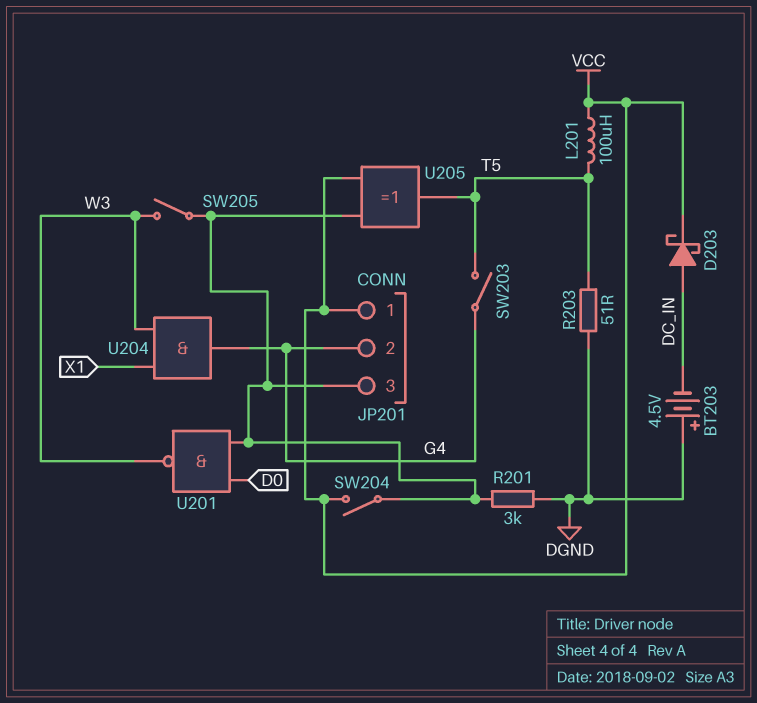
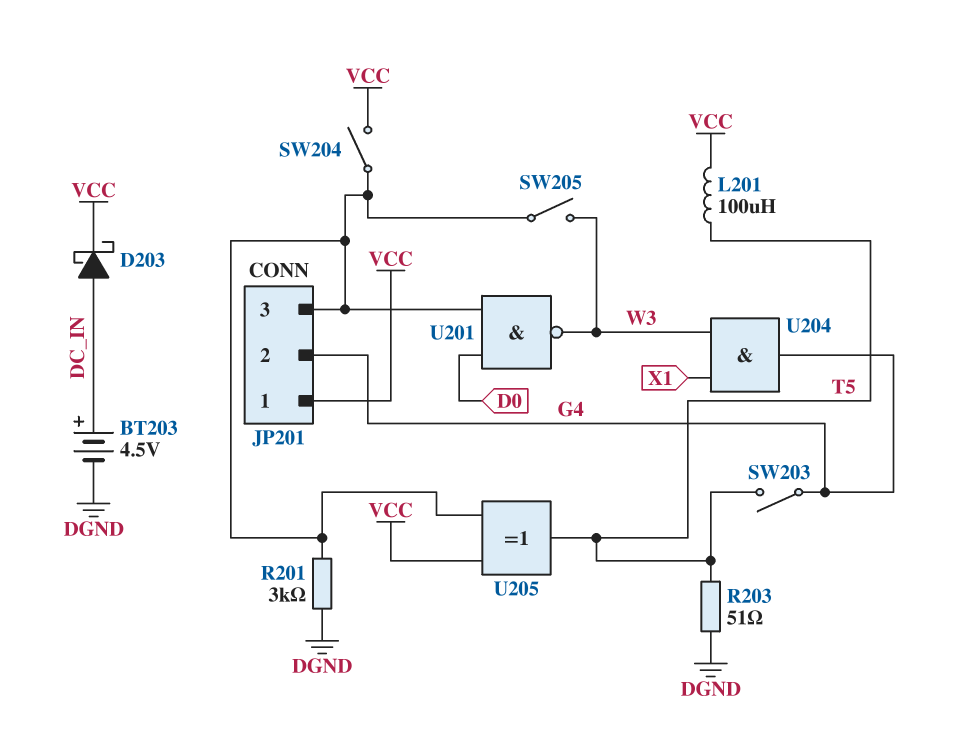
BT203: 4.5V (plus DGND, minus DC_IN) -> 4.5V (plus DC_IN, minus DGND)

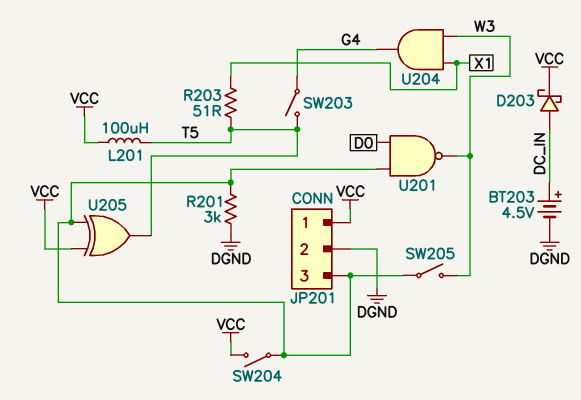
JP201 pin 2: G4 -> DGND
R203: 51 (DGND, T5) -> 51 (T5, X1)

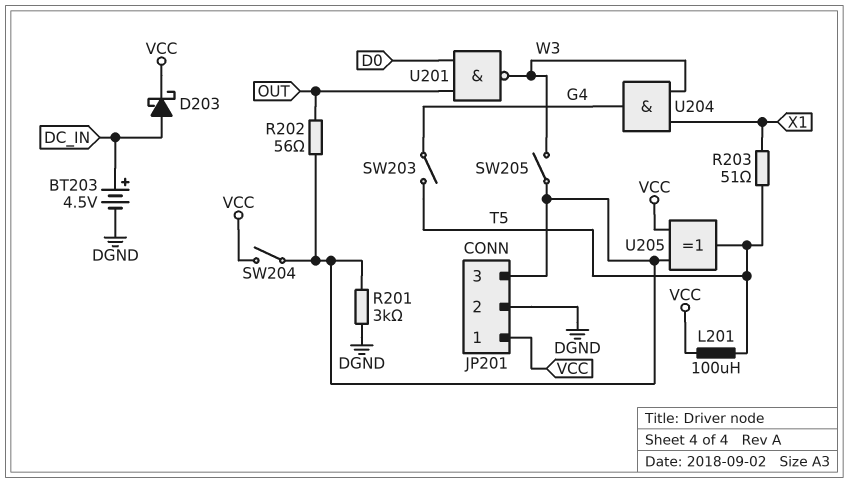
R202: none -> 56 (JP201/3, OUT)
U201: NAND (in D0, in JP201/3, out W3) -> NAND (in D0, in OUT, out W3)

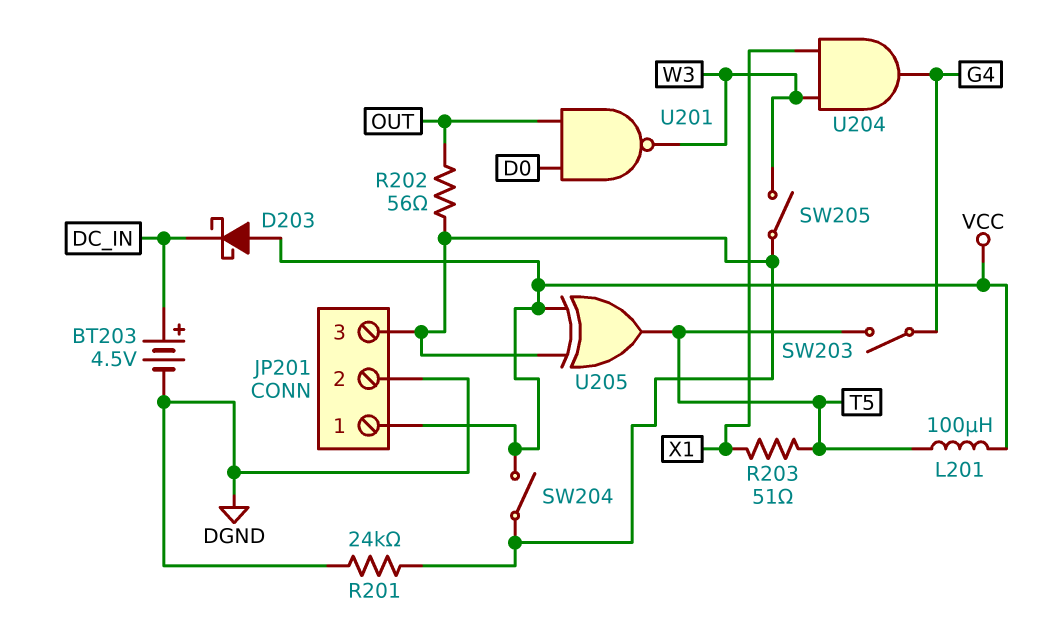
D203: schottky (A DC_IN, K VCC) -> schottky (A VCC, K DC_IN)
R201: 3k (DGND, JP201/3) -> 24k (DGND, JP201/3)

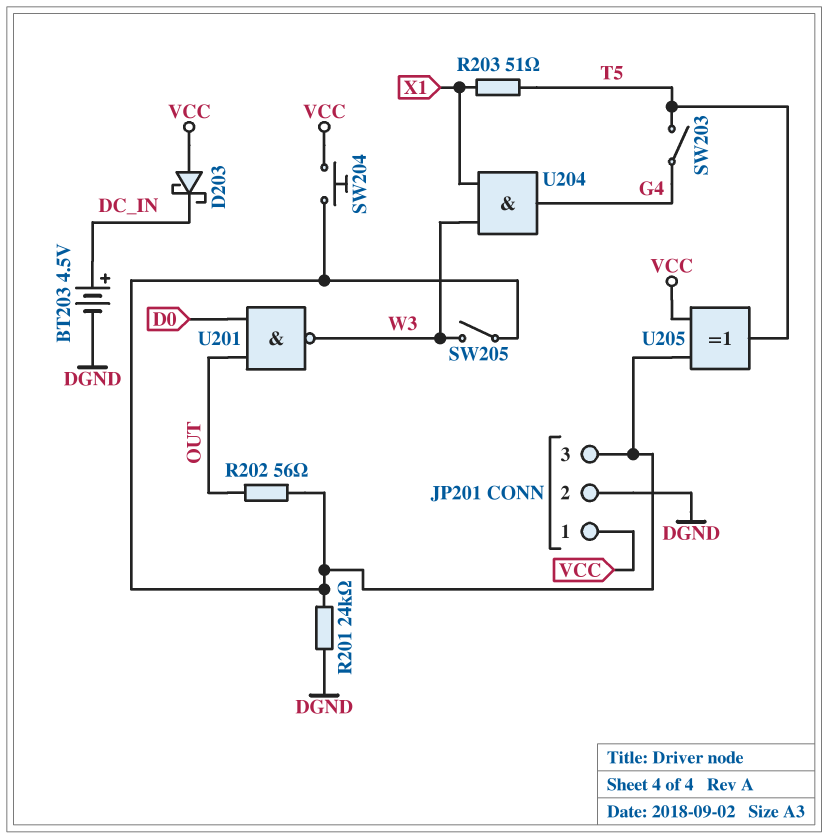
L201: 100uH (T5, VCC) -> none
SW204: switch (JP201/3, VCC) -> button (JP201/3, VCC)

